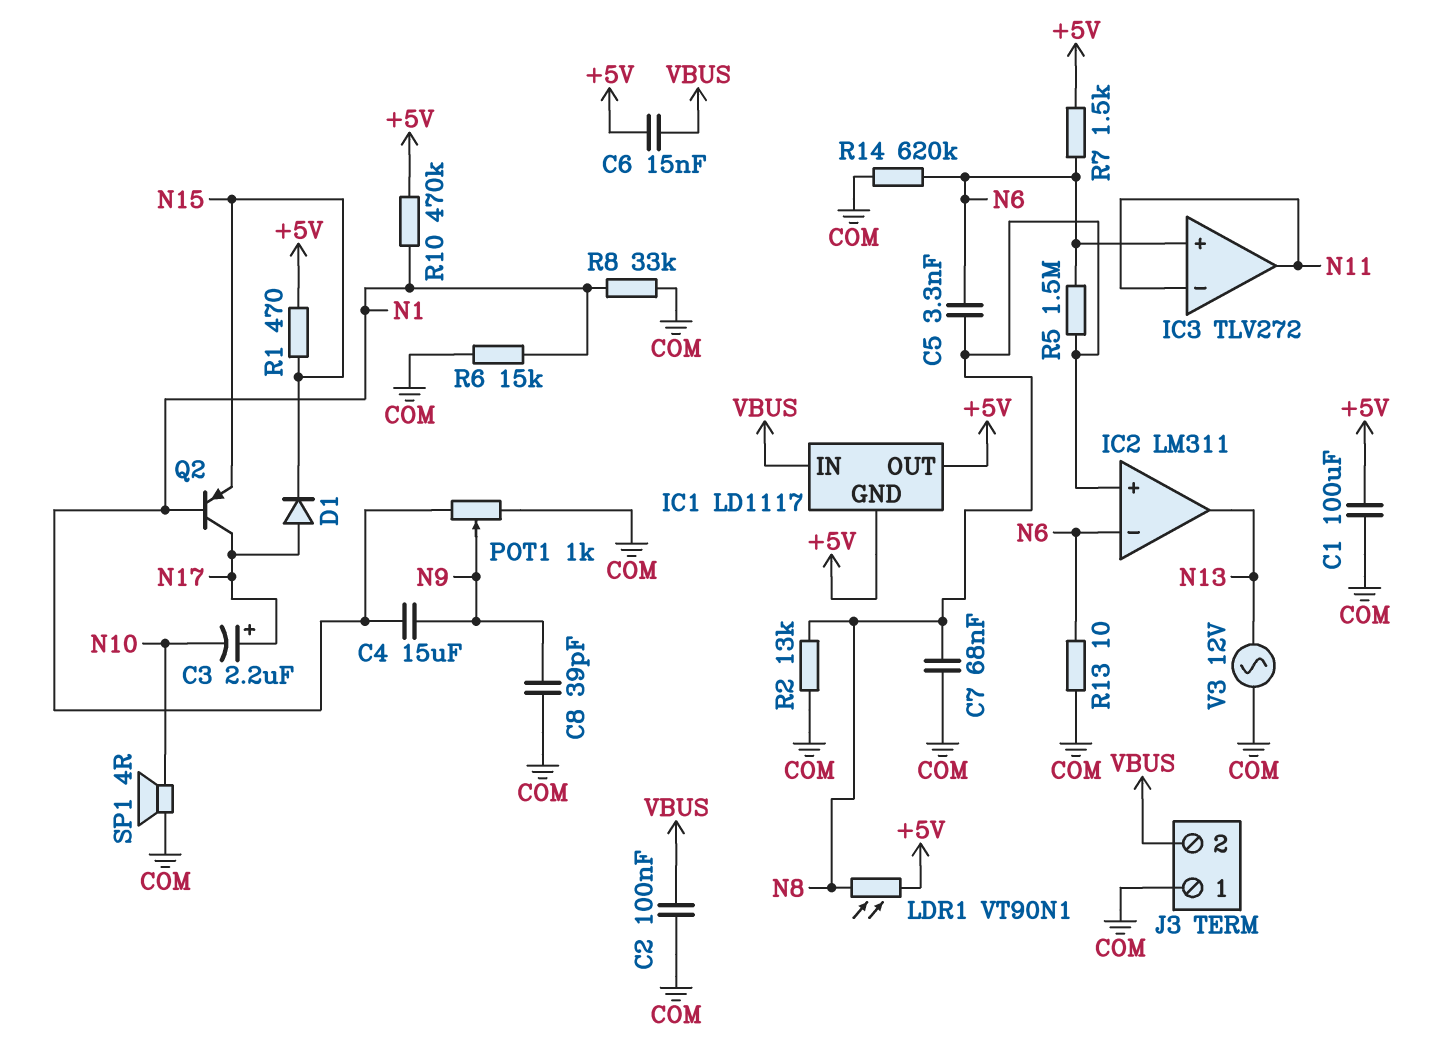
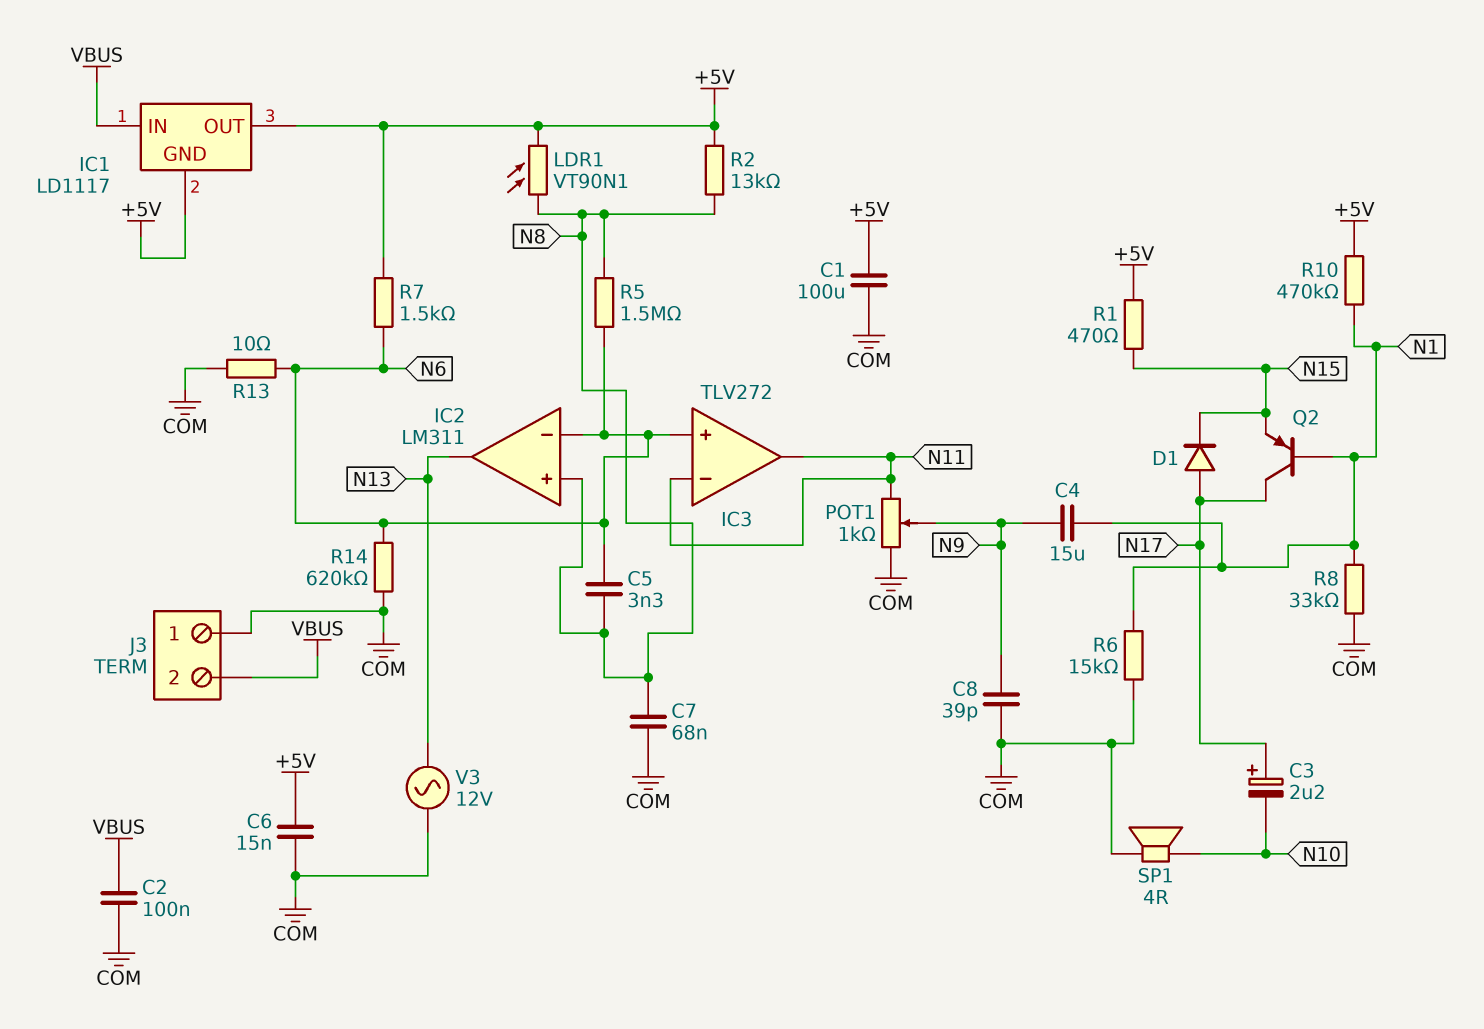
C6: 15nF (+5V, VBUS) -> 15nF (+5V, COM)
POT1: 1k (COM, N1, wiper N9) -> 1k (COM, N11, wiper N9)
R2: 13k (COM, N8) -> 13k (+5V, N8)

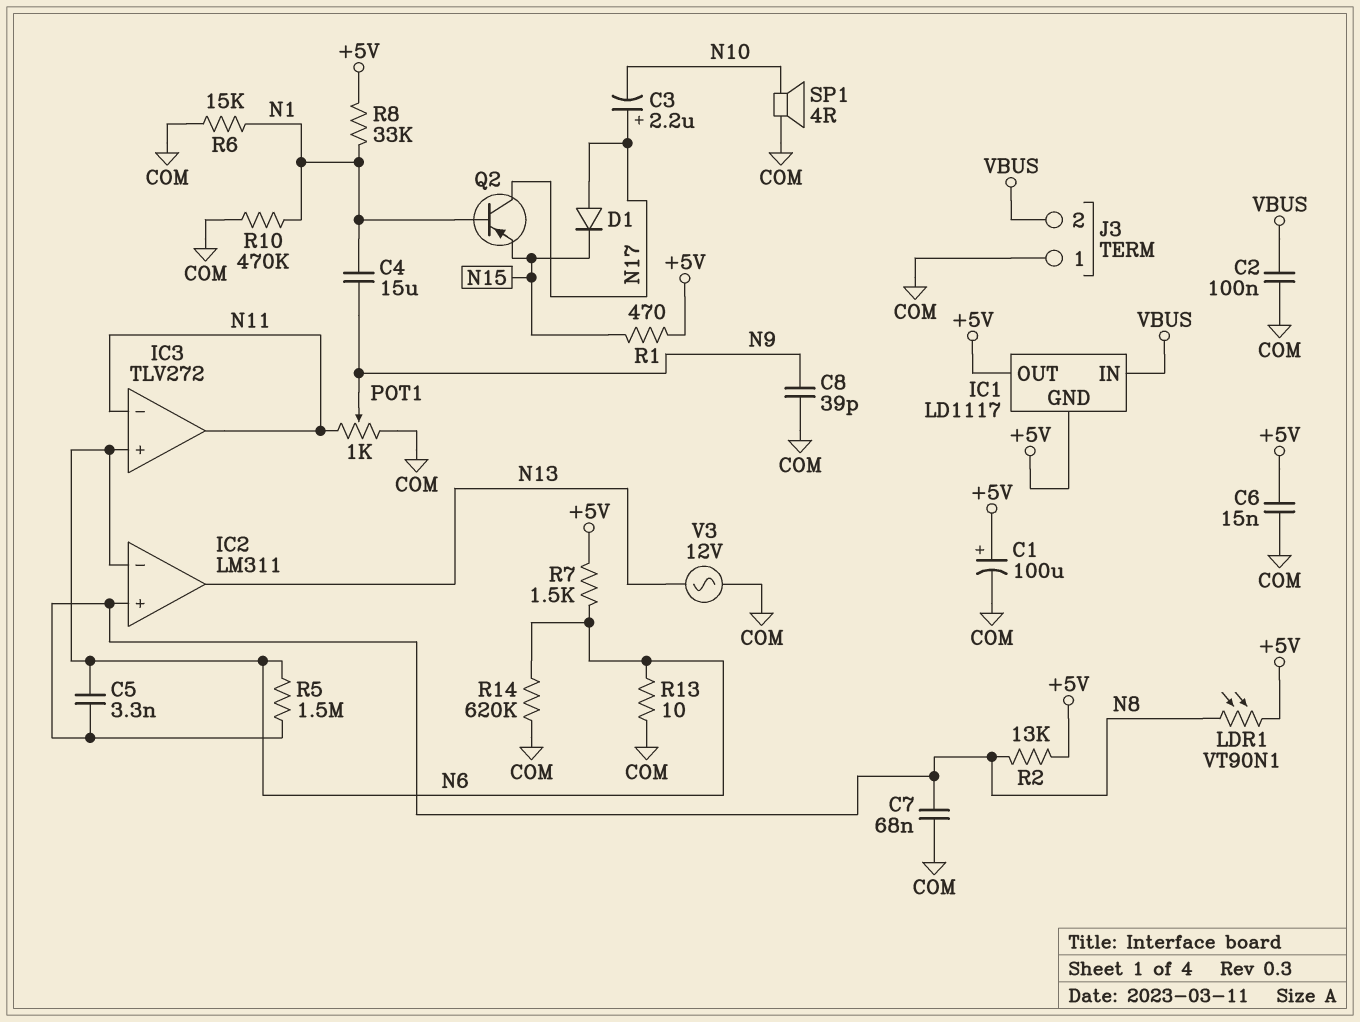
C1: 100uF (+5V, COM) -> 100uF (plus +5V, minus COM)
R8: 33k (COM, N1) -> 33k (+5V, N1)
R10: 470k (+5V, N1) -> 470k (COM, N1)

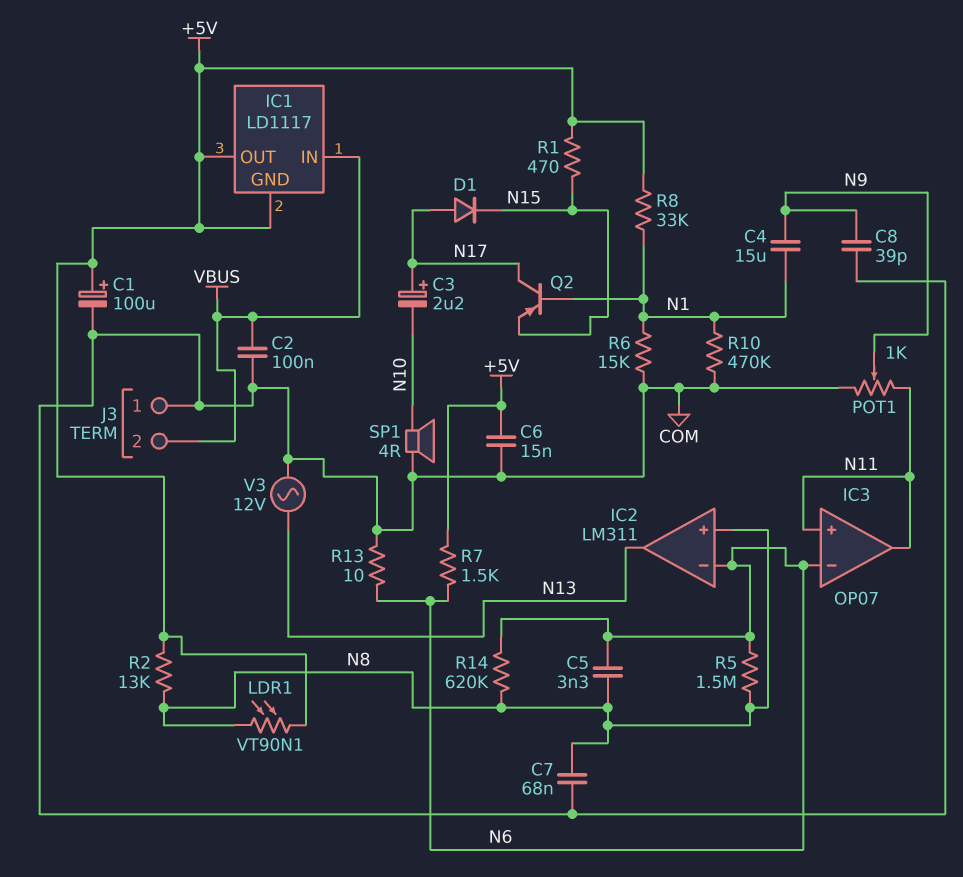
IC3: TLV272 -> OP07
IC3 pin in+: N6 -> N11
IC3 pin in-: N11 -> N6
R14: 620k (COM, N6) -> 620k (N6, N8)

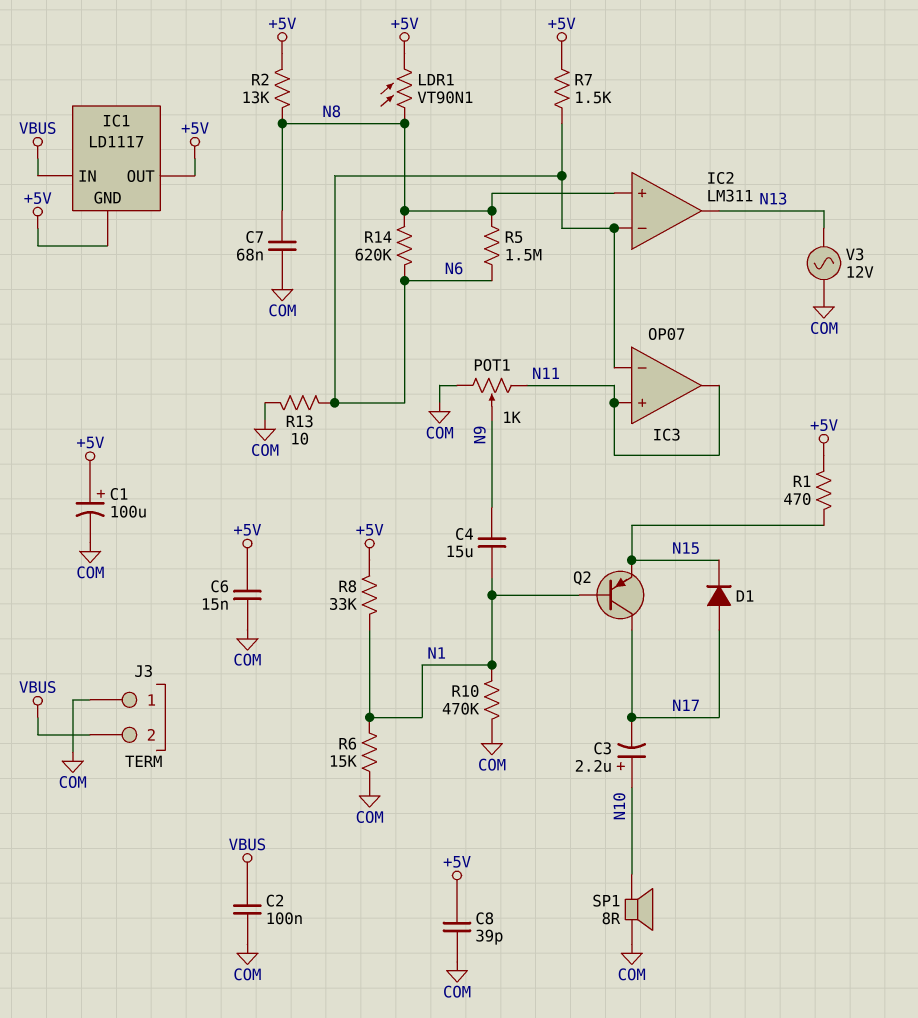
C3: 2.2uF (plus N17, minus N10) -> 2.2uF (plus N10, minus N17)
C5: 3.3nF (N6, N8) -> none
C8: 39pF (COM, N9) -> 39pF (+5V, COM)
SP1: speaker 4R (COM, N10) -> speaker 8R (COM, N10)

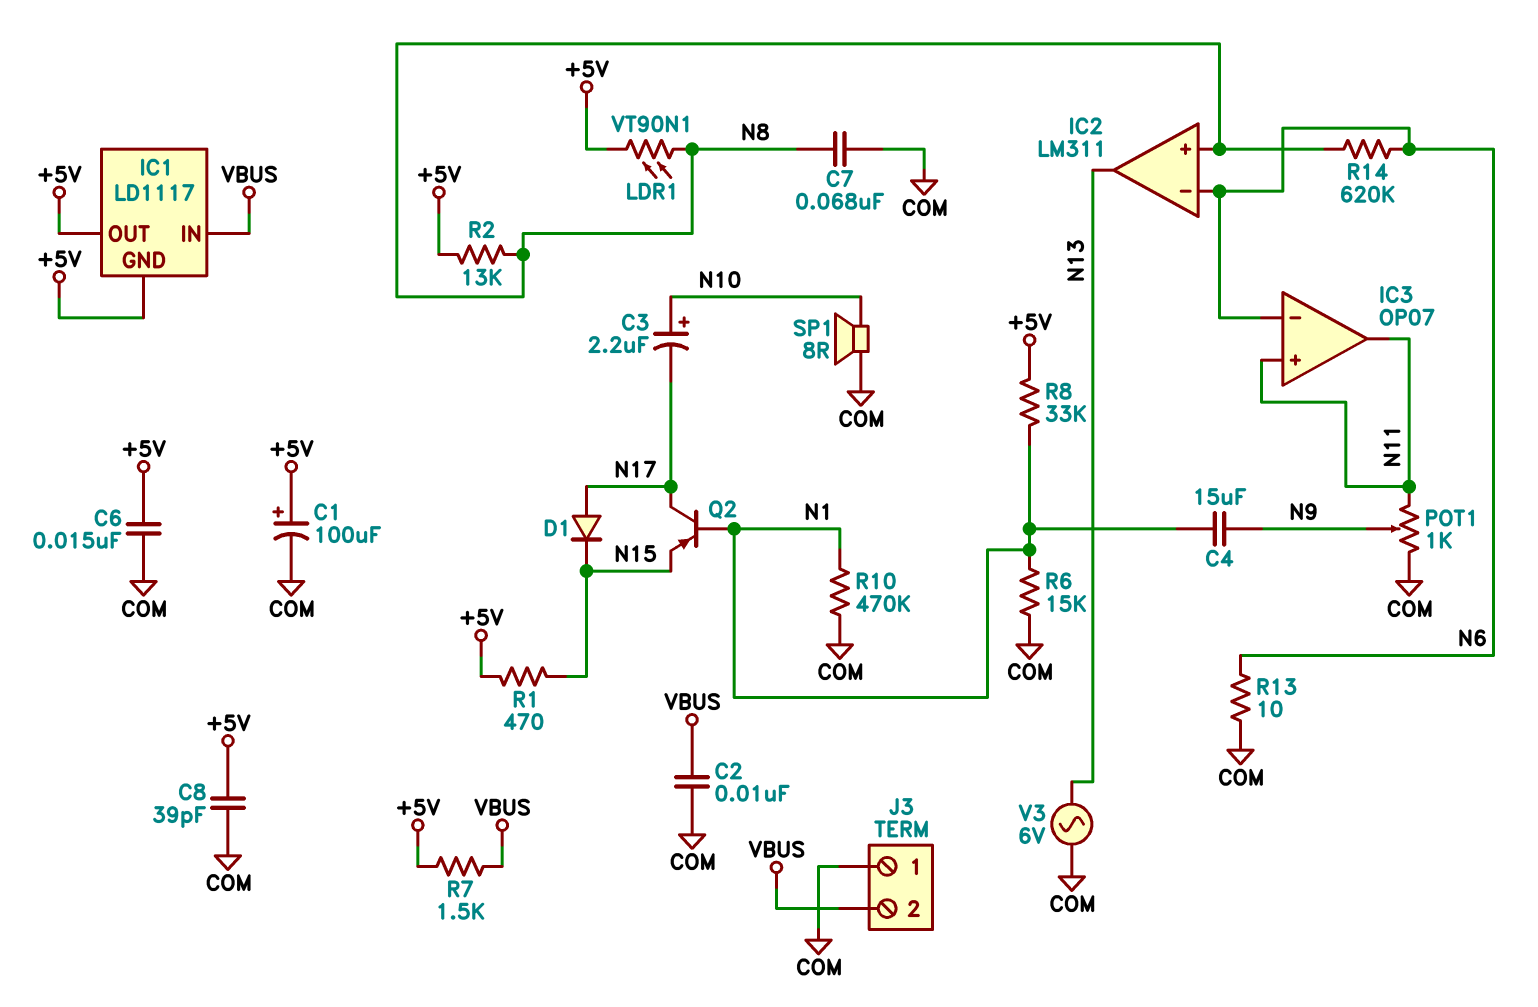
C2: 100nF (COM, VBUS) -> 10nF (COM, VBUS)
R5: 1.5M (N6, N8) -> none
R7: 1.5k (+5V, N6) -> 1.5k (+5V, VBUS)
V3: AC 12V (COM, N13) -> AC 6V (COM, N13)

